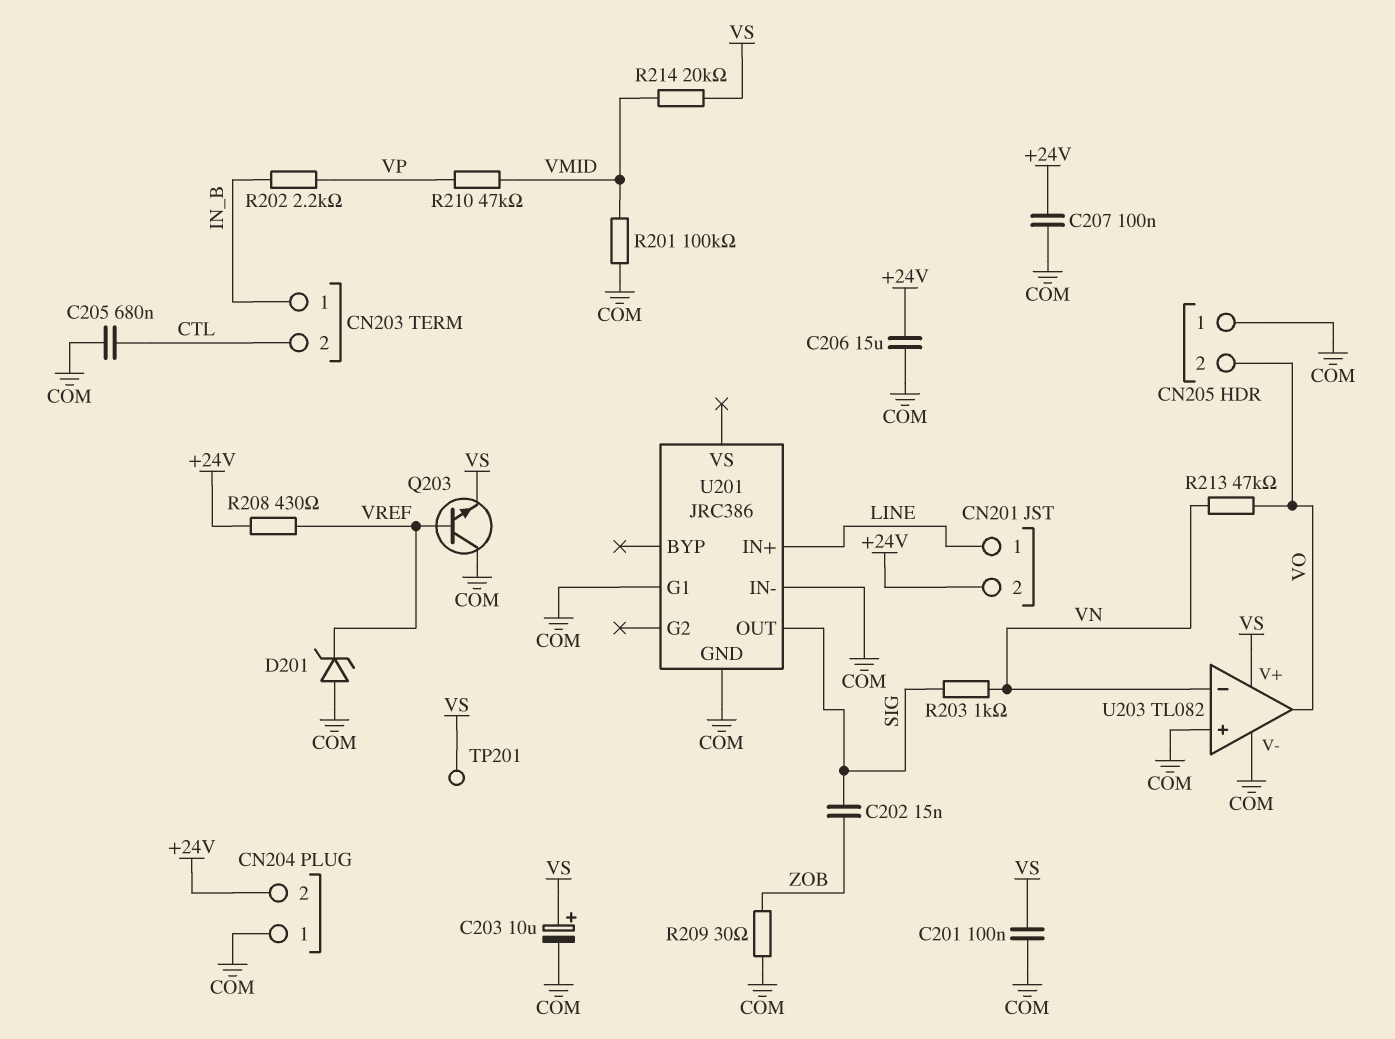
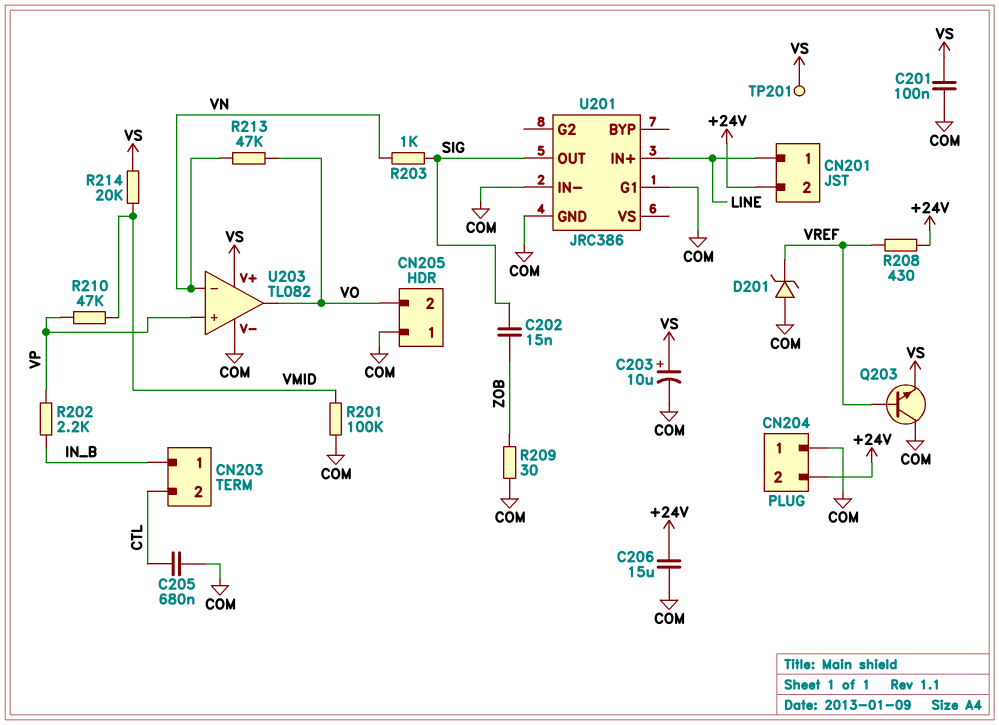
C207: 100nF (+24V, COM) -> none
U203 pin in+: COM -> VP

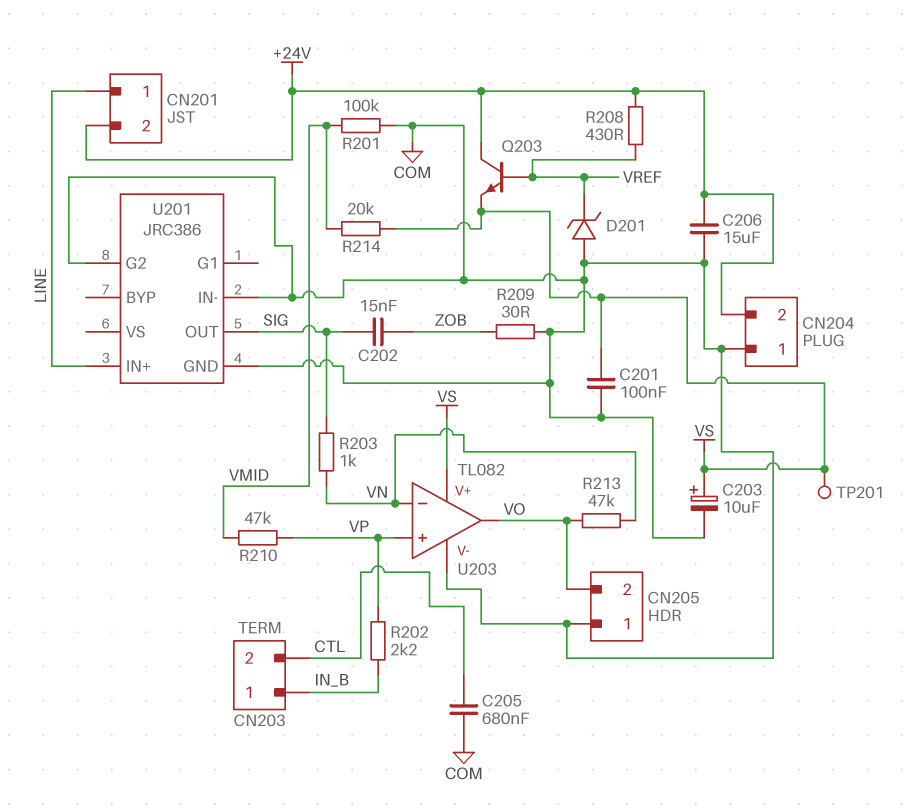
Q203: NPN (B VREF, C COM, E VS) -> NPN (B VREF, C +24V, E VS)
U201 pin G1: COM -> none
U201 pin G2: none -> COM

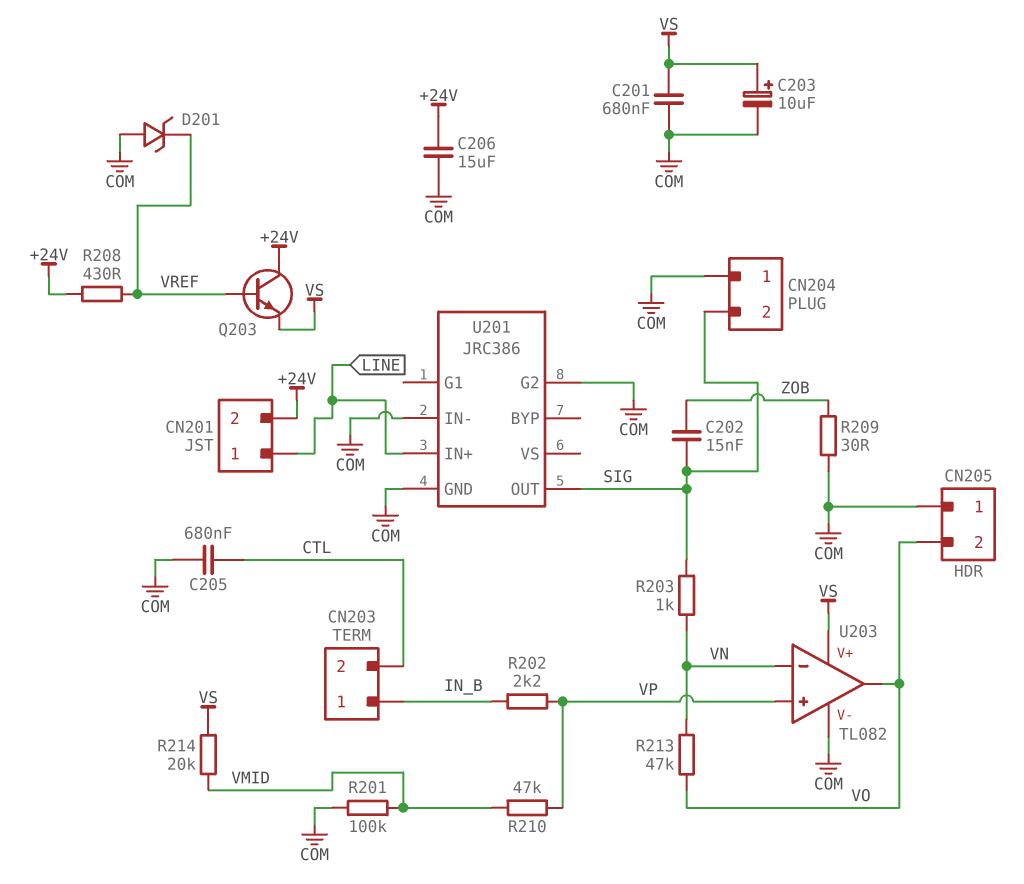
C201: 100nF (COM, VS) -> 680nF (COM, VS)
CN204 pin 2: +24V -> SIG
TP201: test point (VS) -> none

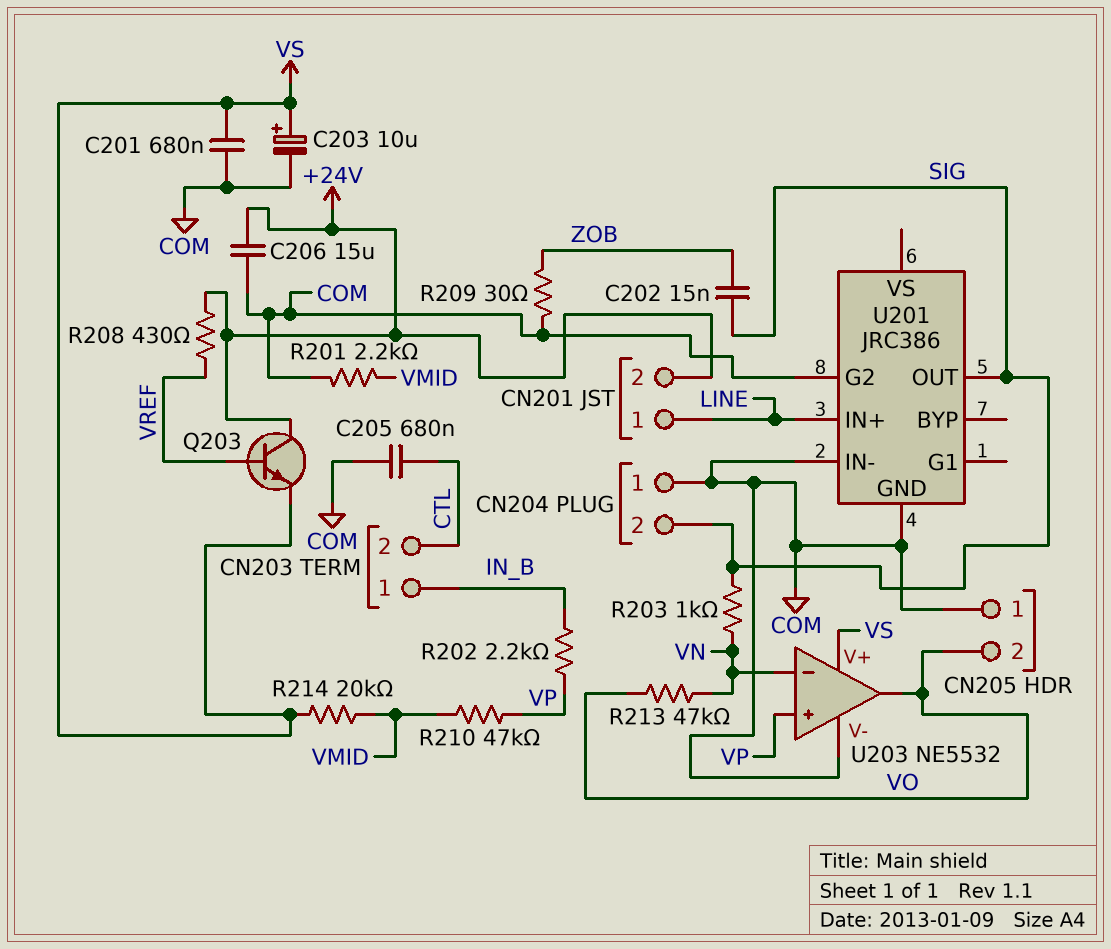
D201: zener (A COM, K VREF) -> none
R201: 100k (COM, VMID) -> 2.2k (COM, VMID)
U203: TL082 -> NE5532

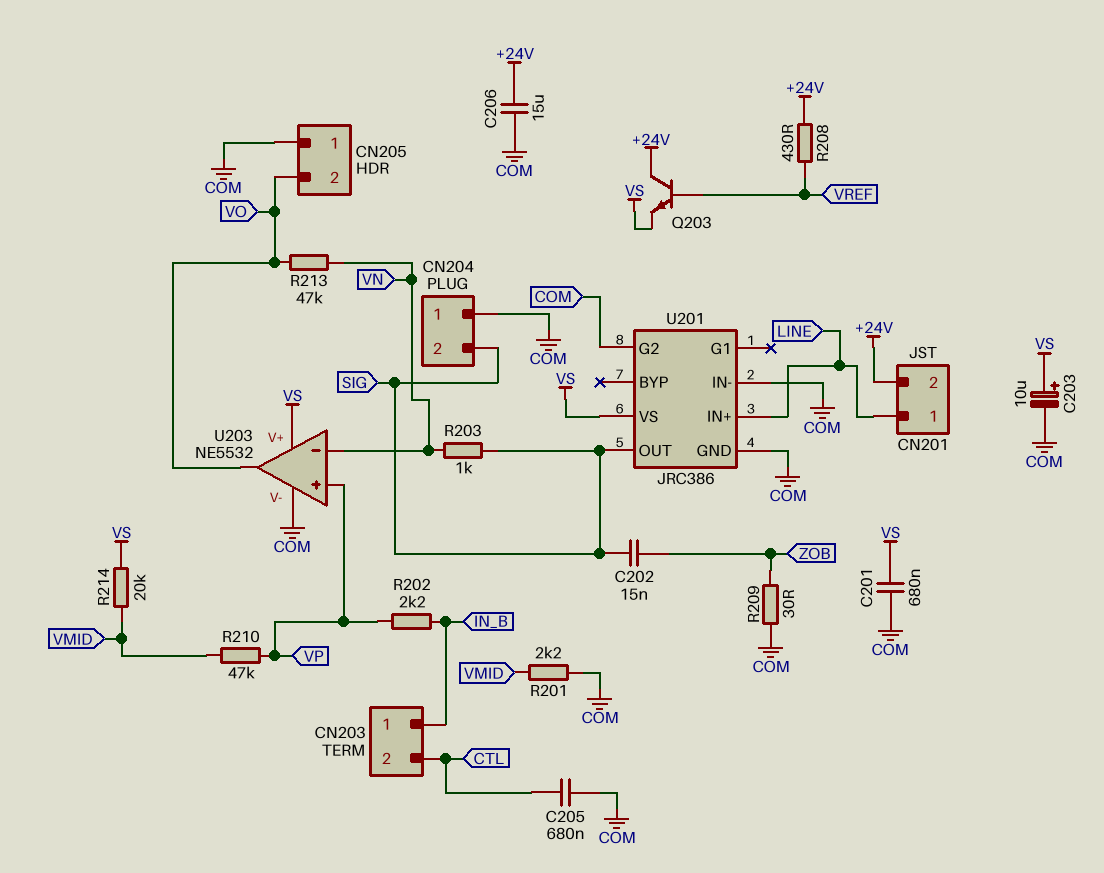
U201 pin VS: none -> VS

